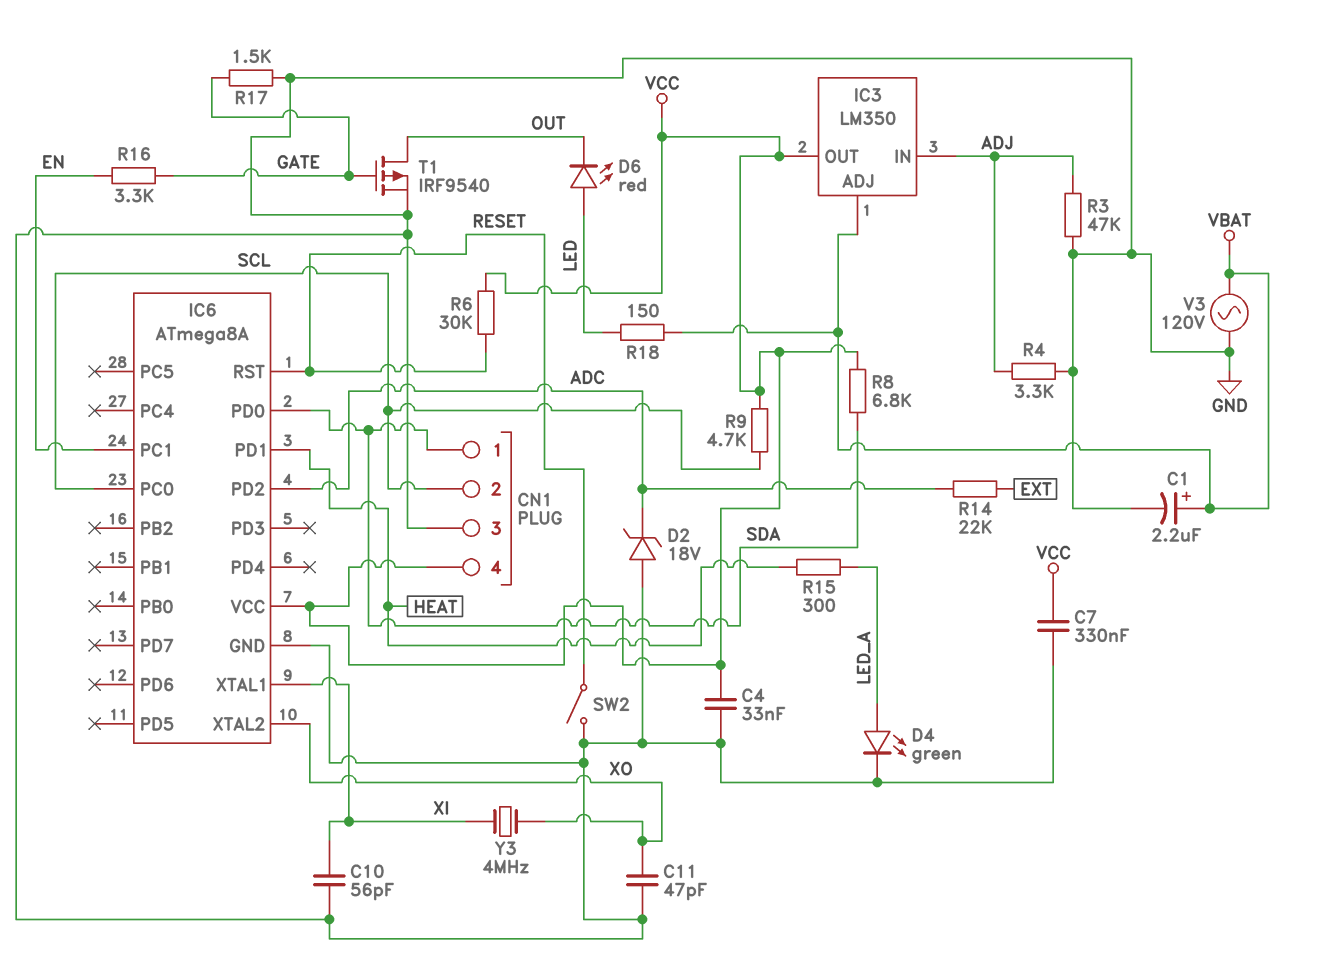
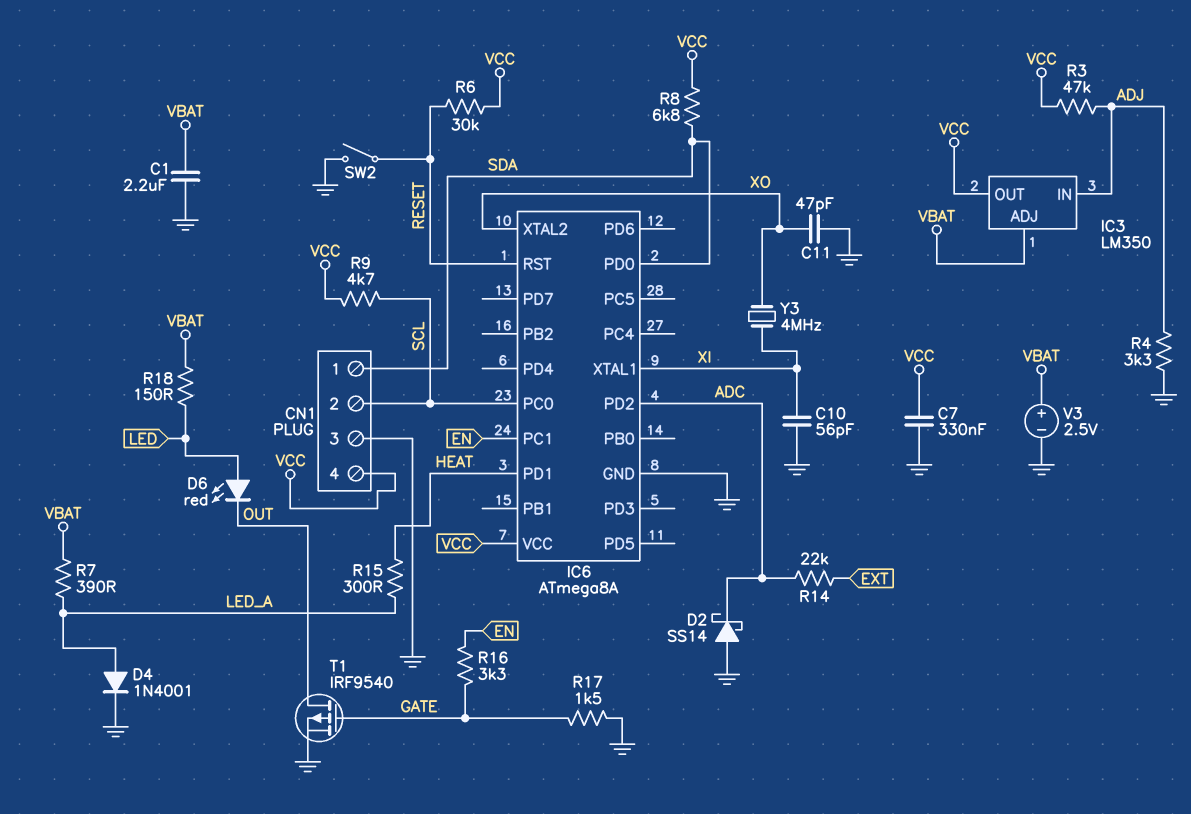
C1: 2.2uF (plus VBAT, minus GND) -> 2.2uF (GND, VBAT)
C4: 33nF (GND, VCC) -> none
D2: zener 18V (A GND, K ADC) -> schottky SS14 (A GND, K ADC)
D4: LED green (A LED_A, K GND) -> diode 1N4001 (A LED_A, K GND)
R3: 47k (ADJ, GND) -> 47k (ADJ, VCC)
R7: none -> 390 (LED_A, VBAT)
V3: AC 120V (GND, VBAT) -> 2.5V (plus VBAT, minus GND)

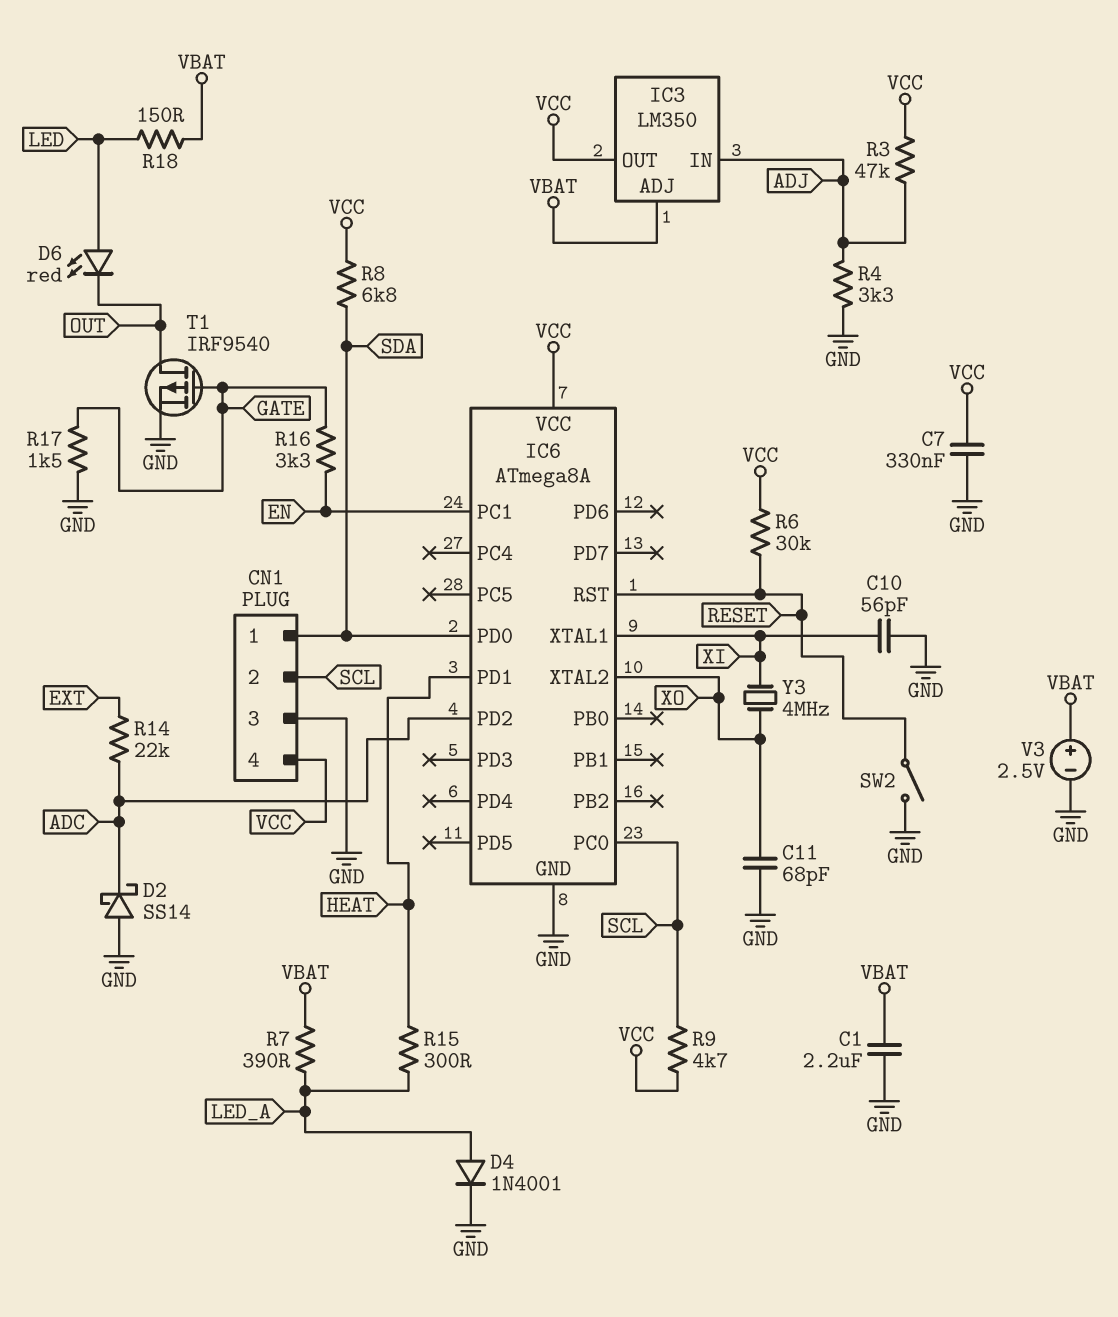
C11: 47pF (GND, XO) -> 68pF (GND, XO)

